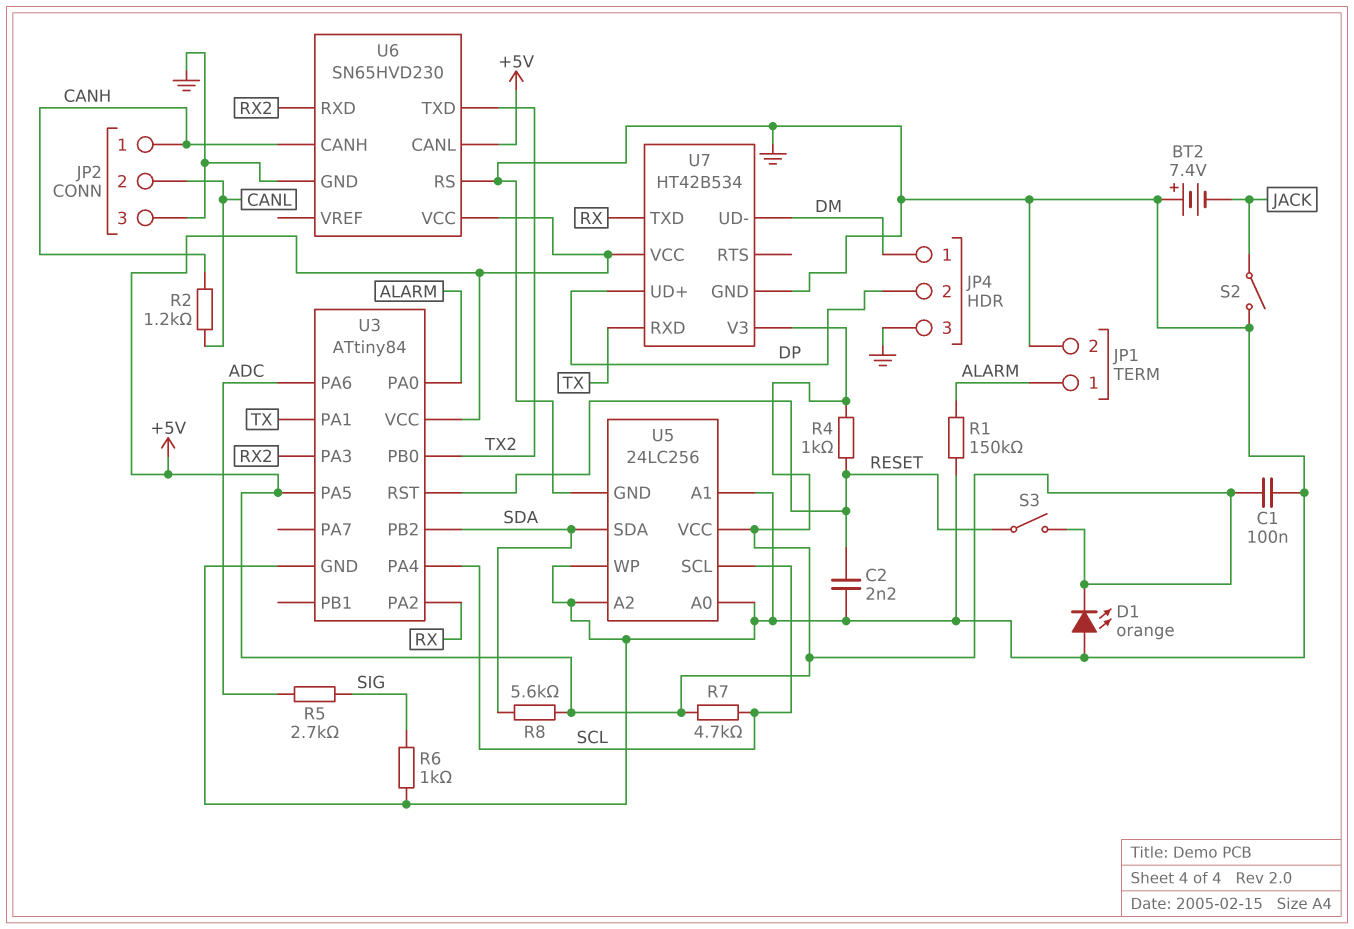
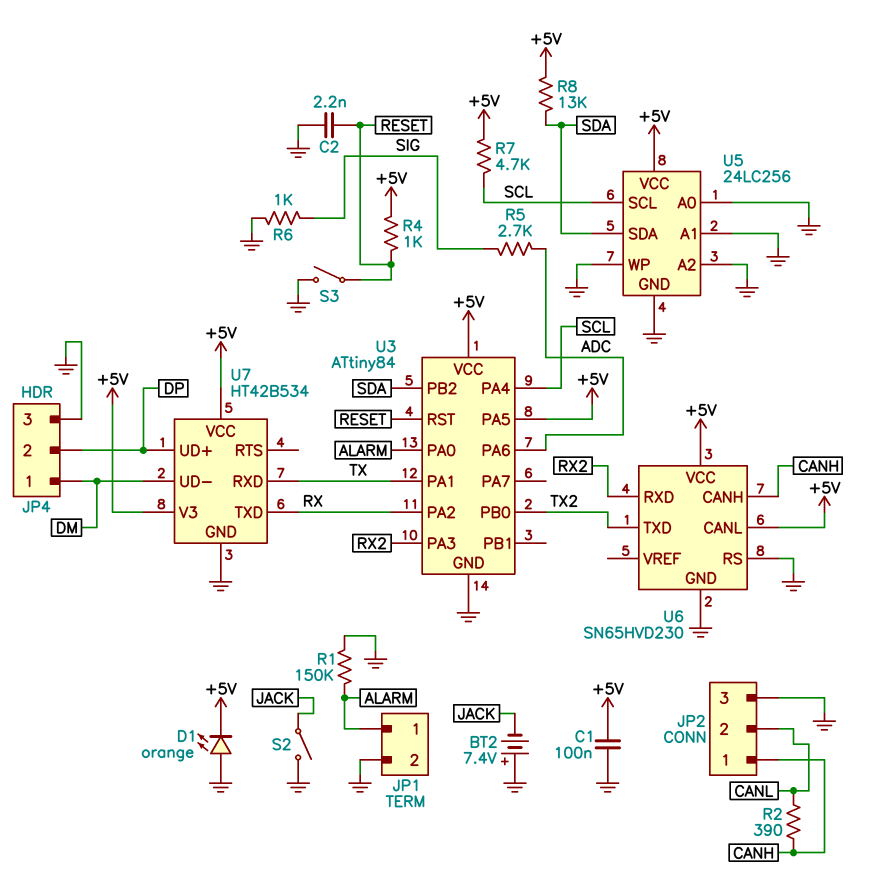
R2: 1.2k (CANH, CANL) -> 390 (CANH, CANL)
R8: 5.6k (+5V, SDA) -> 13k (+5V, SDA)
S3: switch (+5V, RESET) -> switch (GND, RESET)

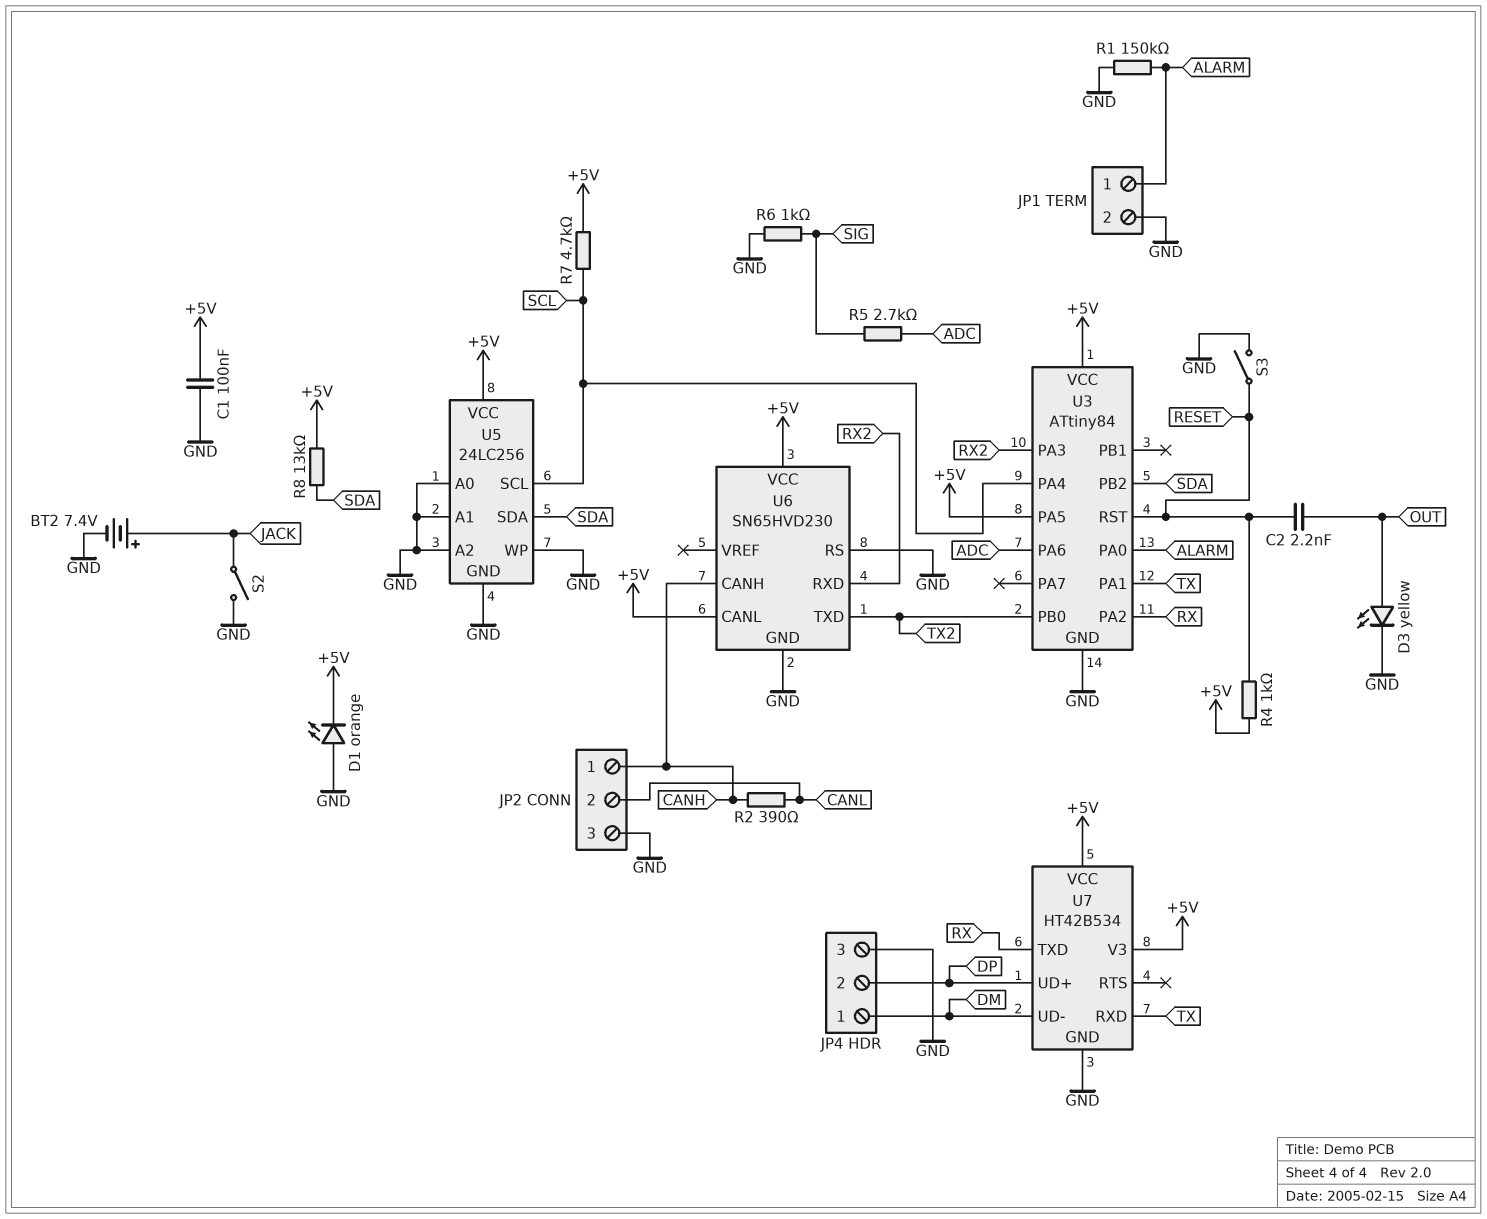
BT2: 7.4V (plus GND, minus JACK) -> 7.4V (plus JACK, minus GND)
C2: 2.2nF (GND, RESET) -> 2.2nF (OUT, RESET)
D3: none -> LED yellow (A OUT, K GND)

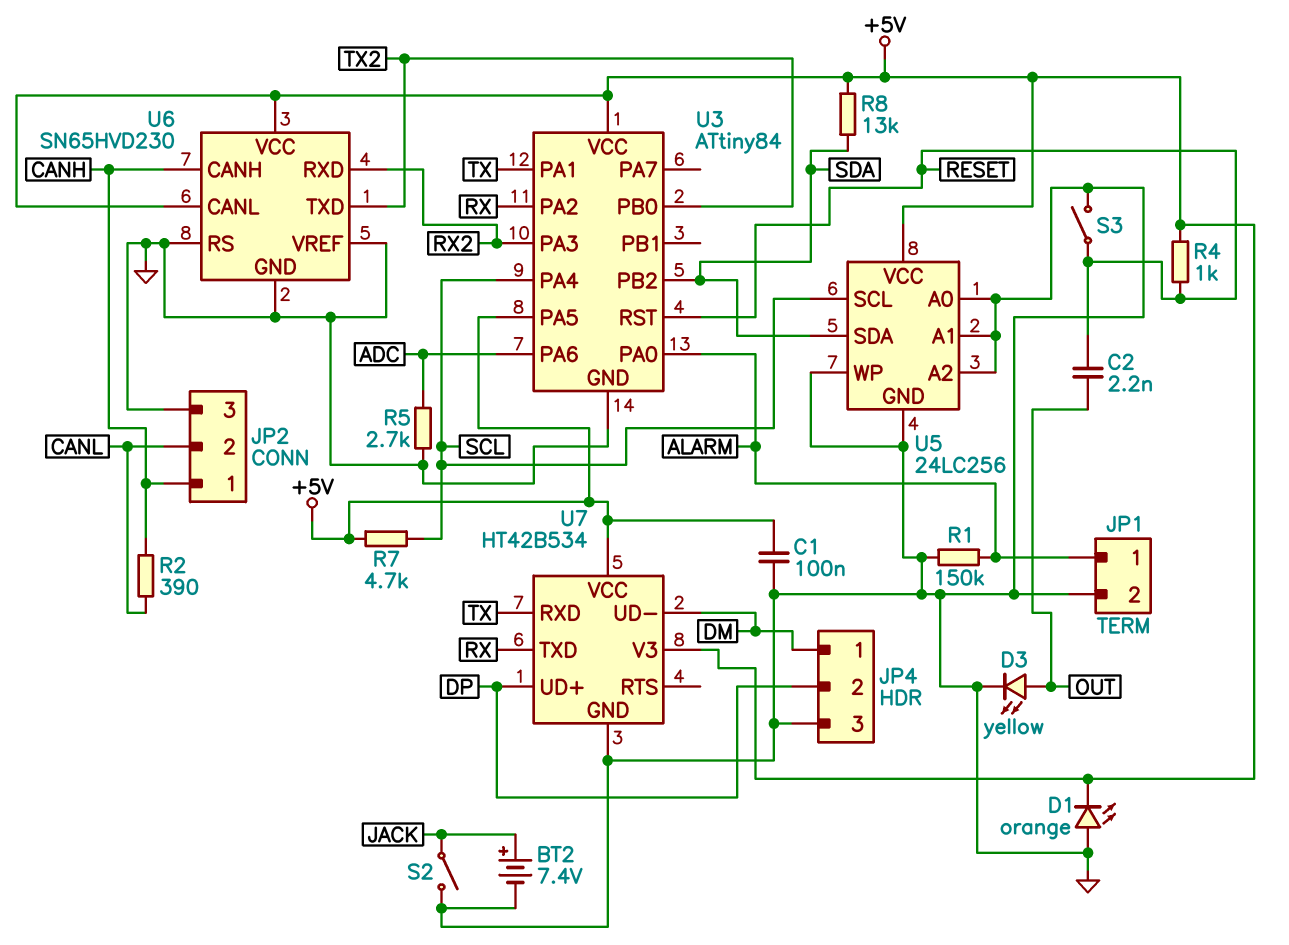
R5: 2.7k (ADC, SIG) -> 2.7k (ADC, GND)
R6: 1k (GND, SIG) -> none
U6 pin VREF: none -> GND

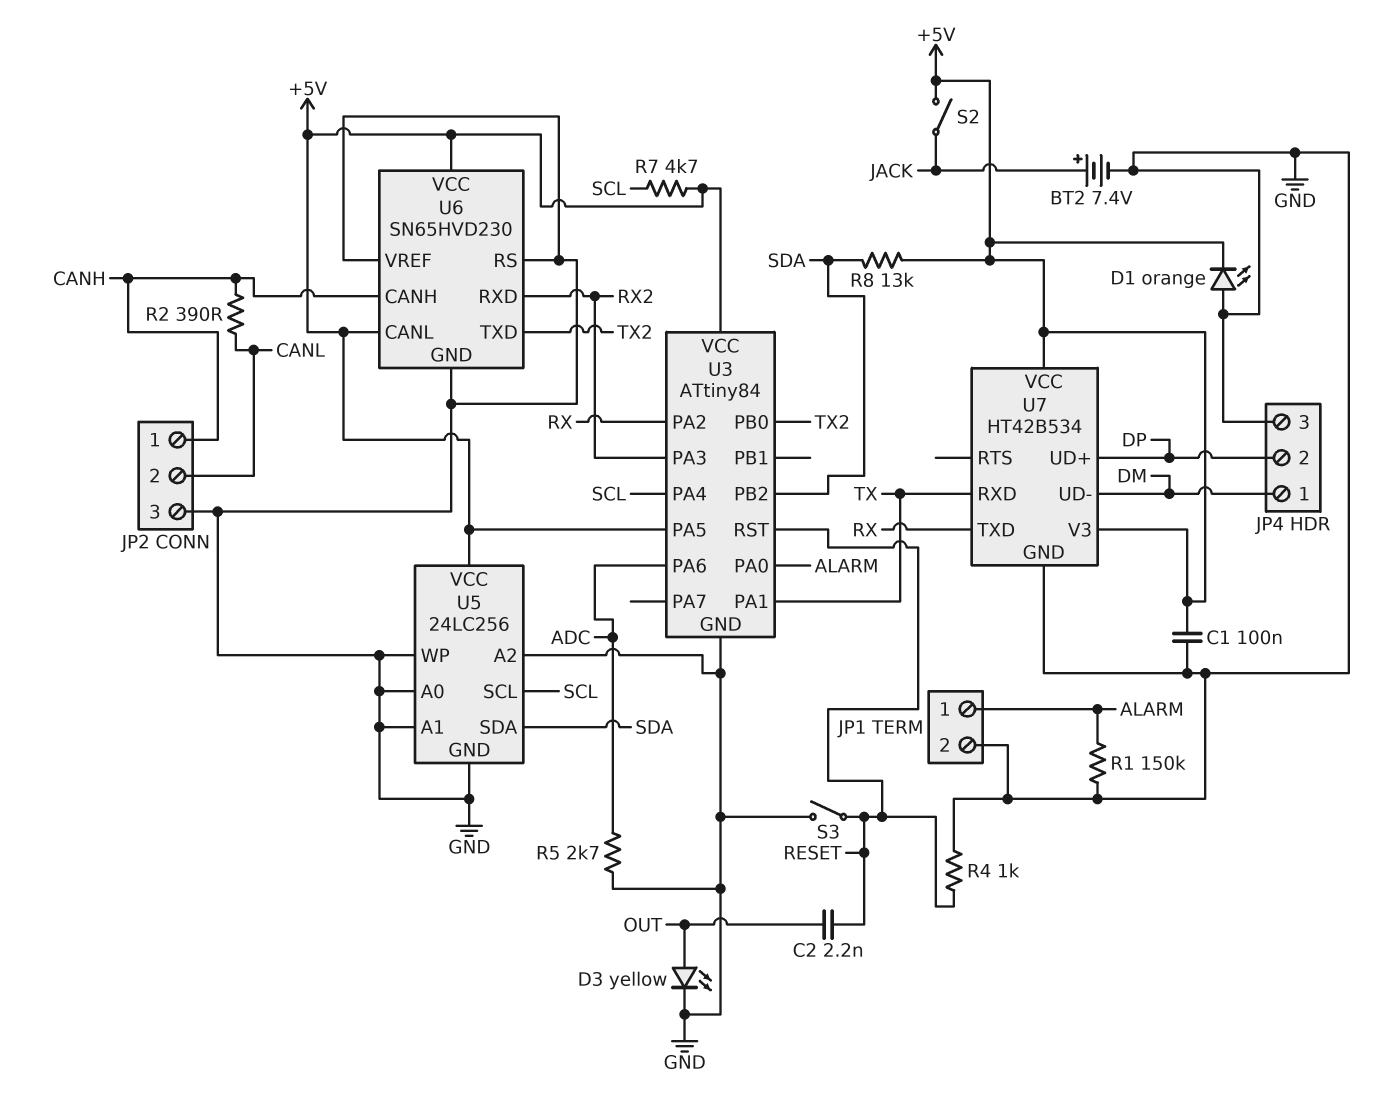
R4: 1k (+5V, RESET) -> 1k (GND, RESET)
S2: switch (GND, JACK) -> switch (+5V, JACK)

